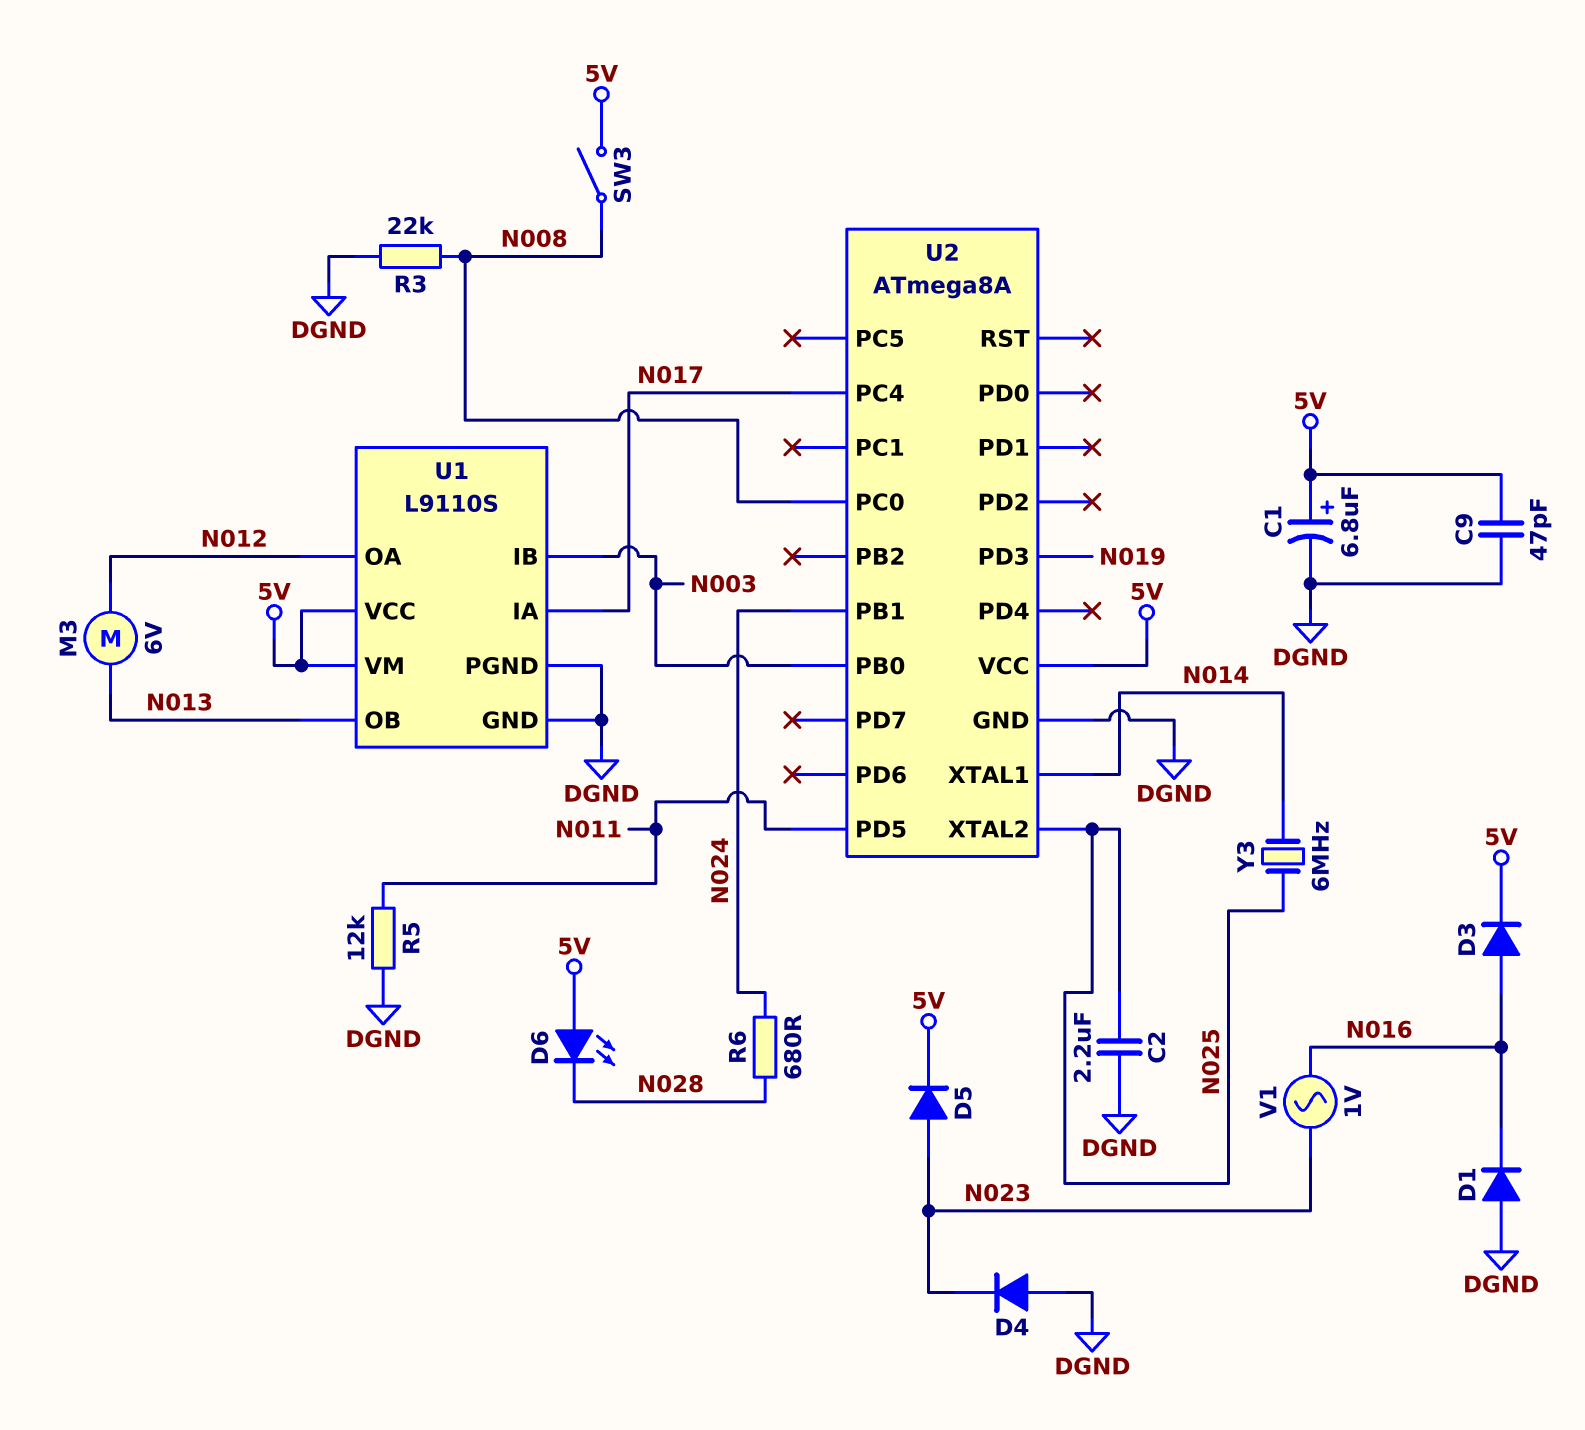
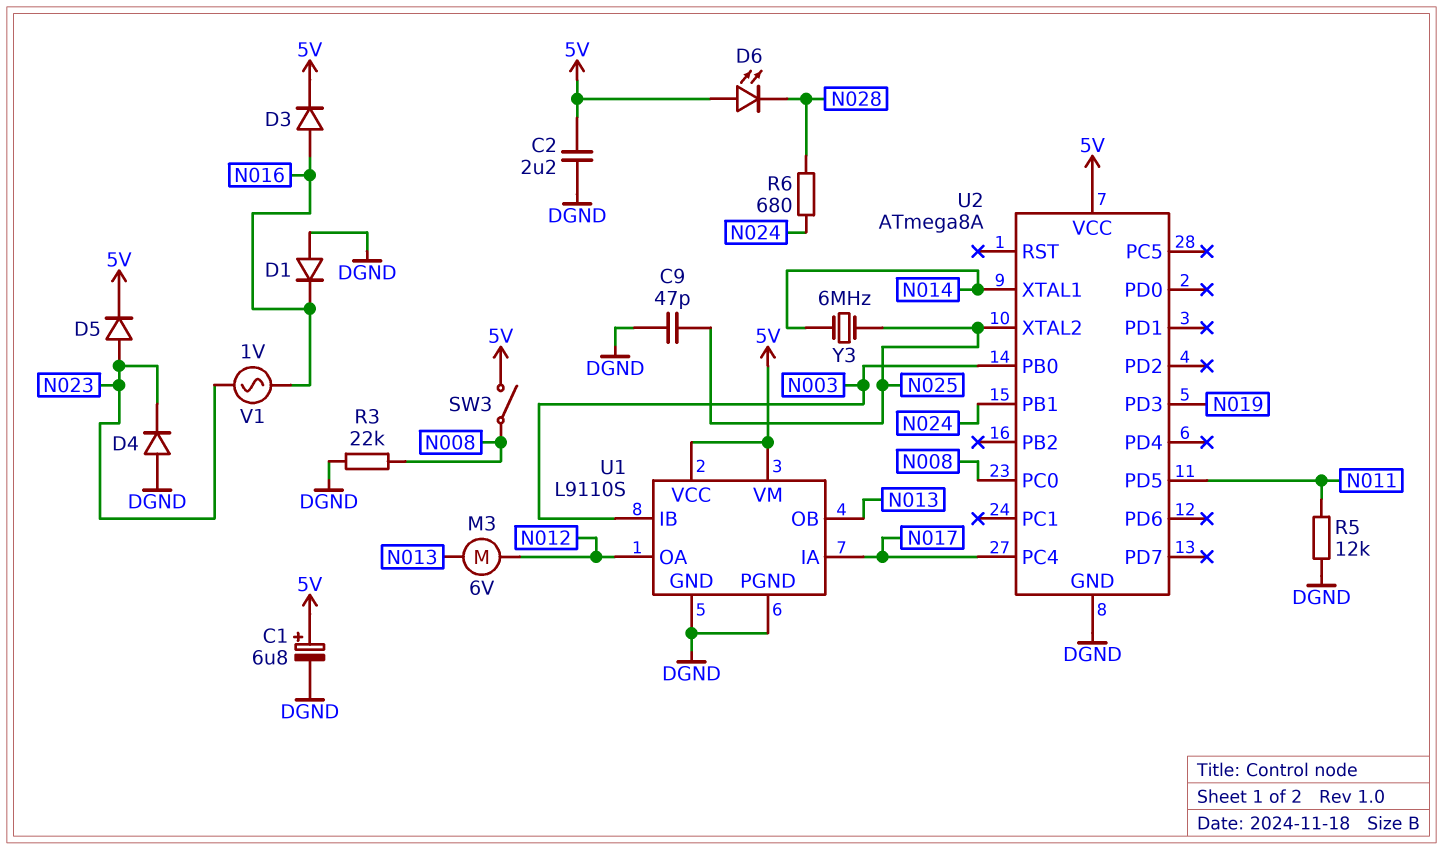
C2: 2.2uF (DGND, N025) -> 2.2uF (5V, DGND)
C9: 47pF (5V, DGND) -> 47pF (DGND, N025)

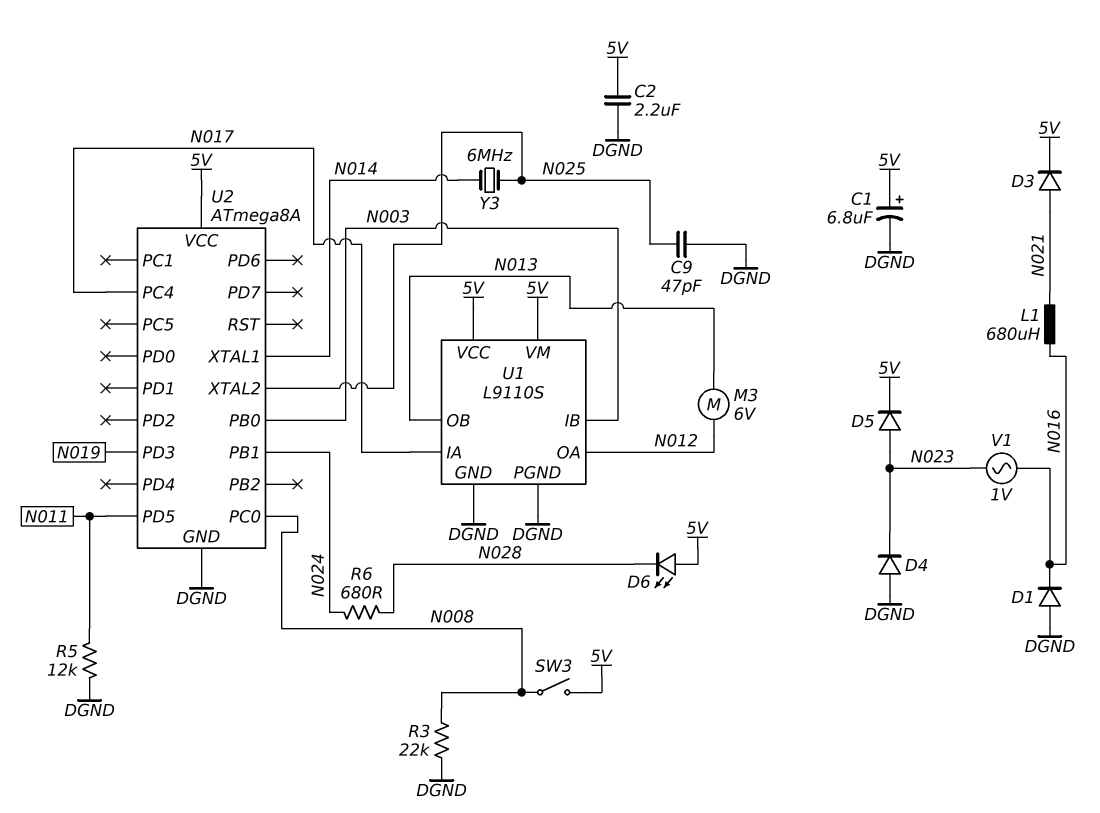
D3: diode (A N016, K 5V) -> diode (A N021, K 5V)
L1: none -> 680uH (N016, N021)

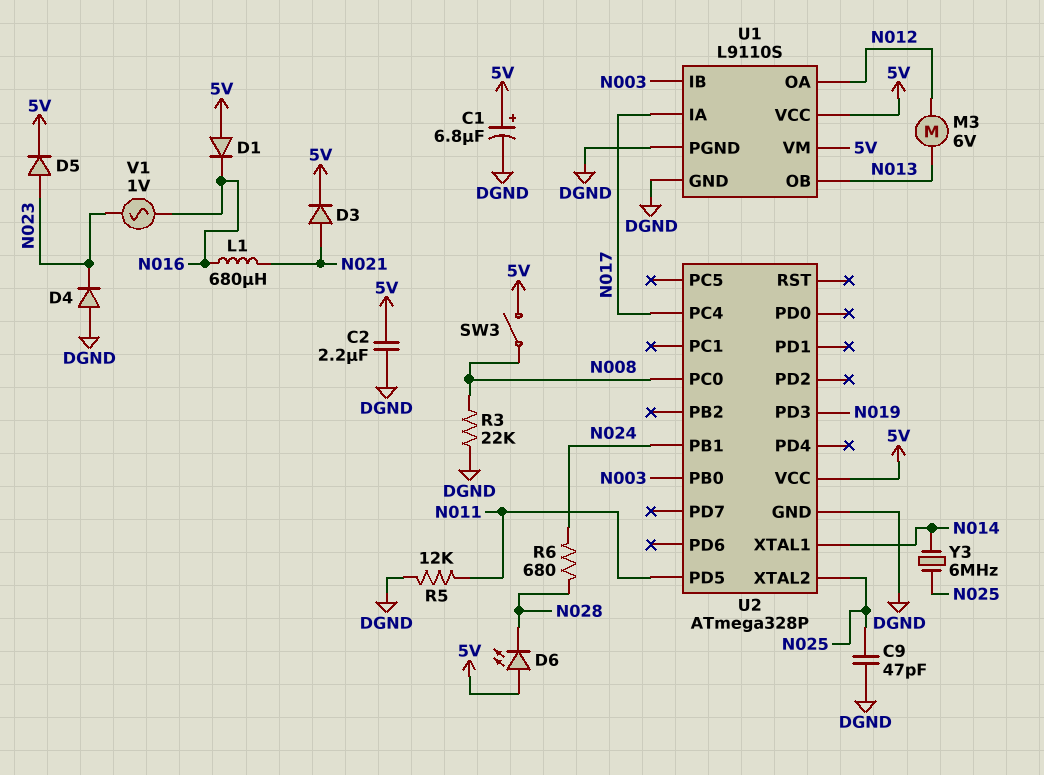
D1: diode (A DGND, K N016) -> diode (A 5V, K N016)
U2: ATmega8A -> ATmega328P

